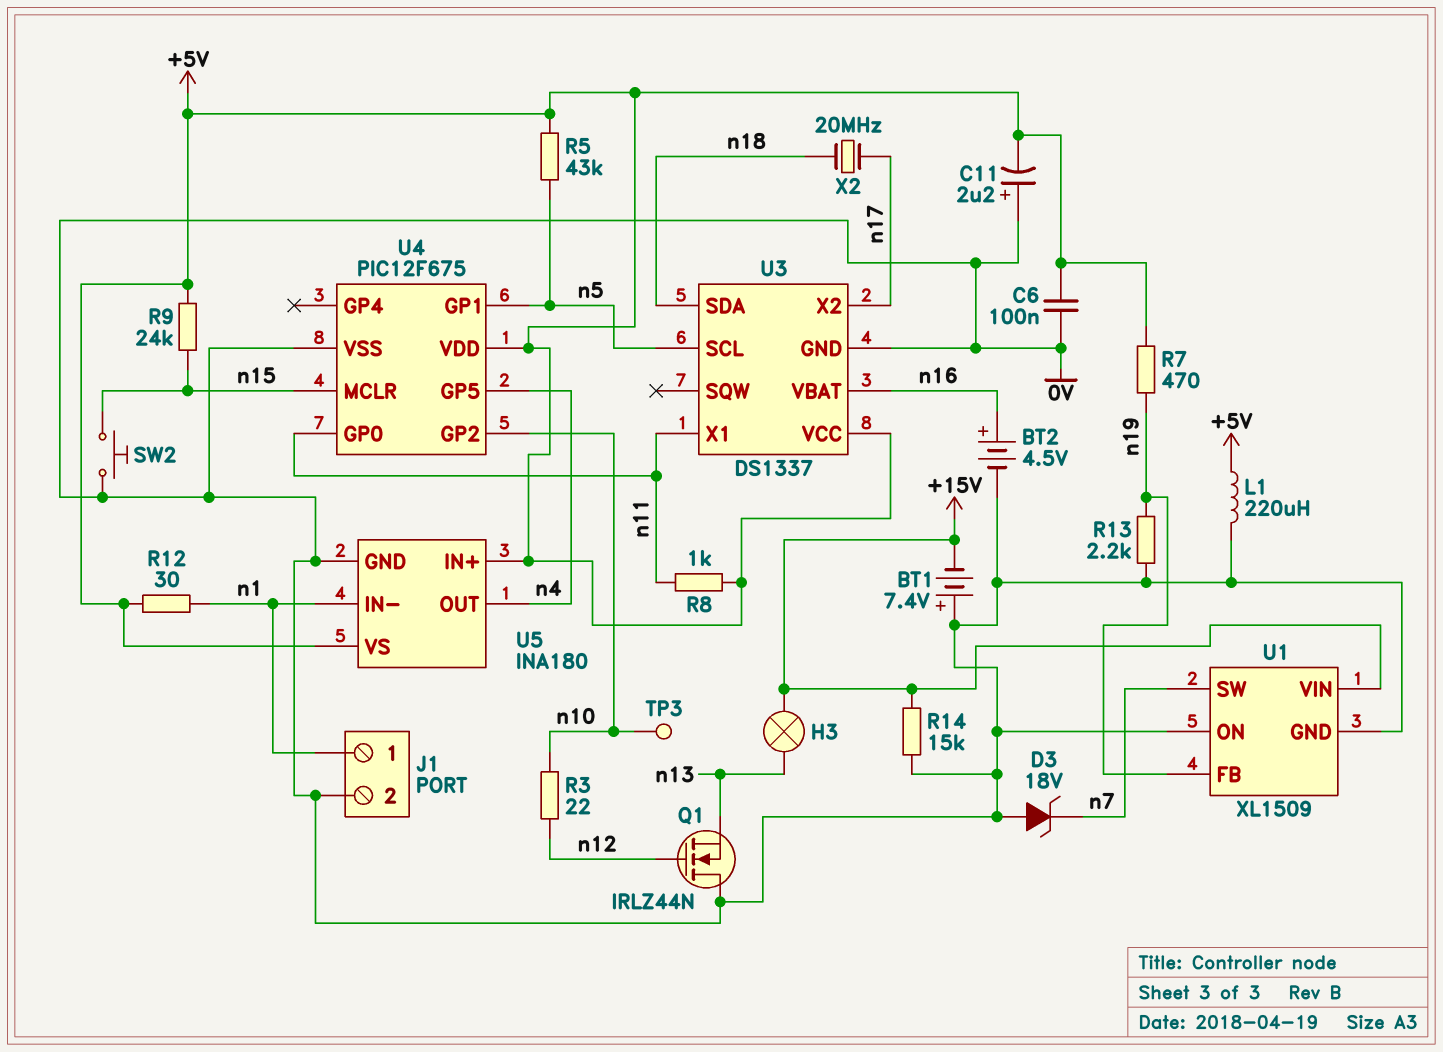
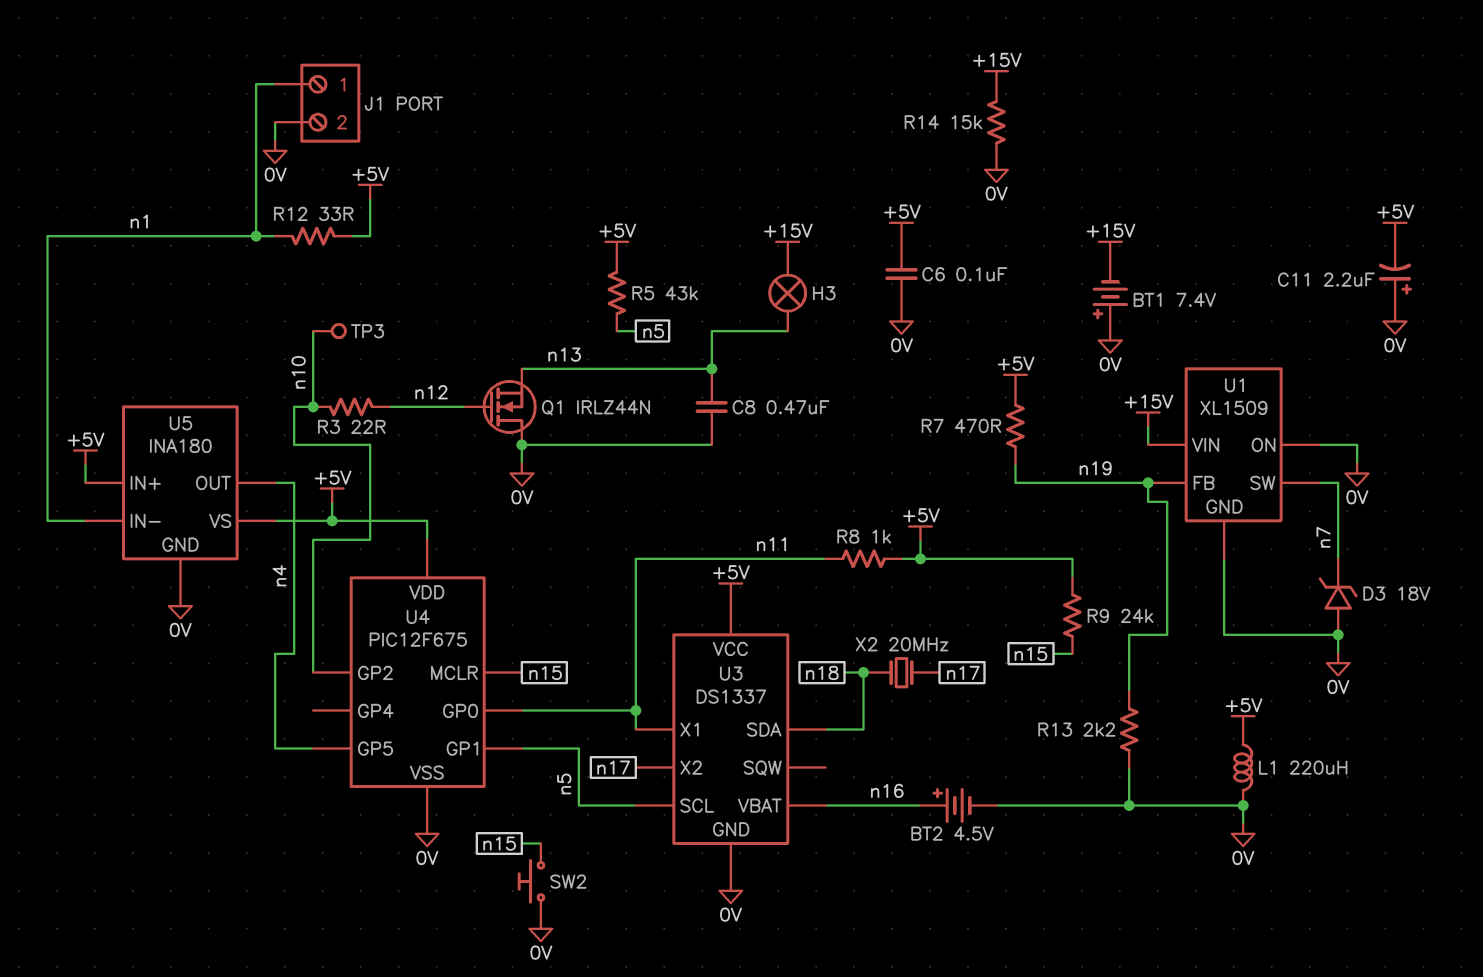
C8: none -> 470nF (0V, n13)
R12: 30 (+5V, n1) -> 33 (+5V, n1)

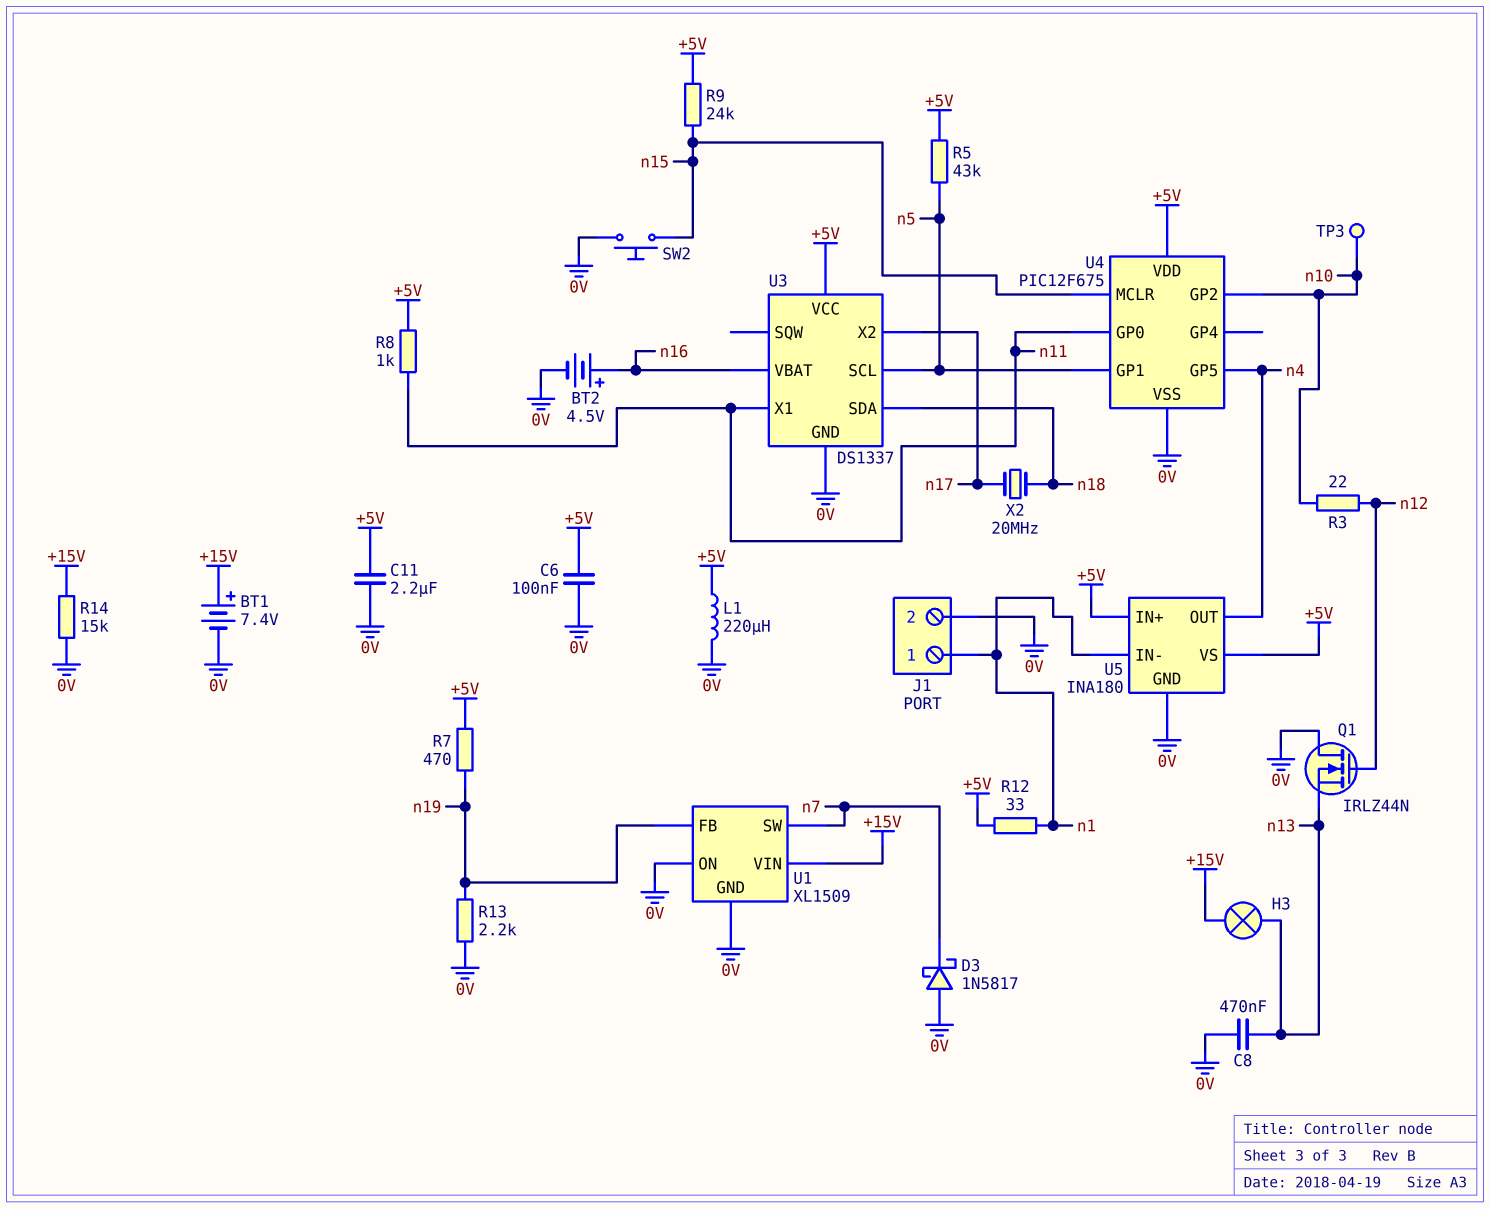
BT1: 7.4V (plus 0V, minus +15V) -> 7.4V (plus +15V, minus 0V)
C11: 2.2uF (plus 0V, minus +5V) -> 2.2uF (+5V, 0V)
D3: zener 18V (A 0V, K n7) -> schottky 1N5817 (A 0V, K n7)

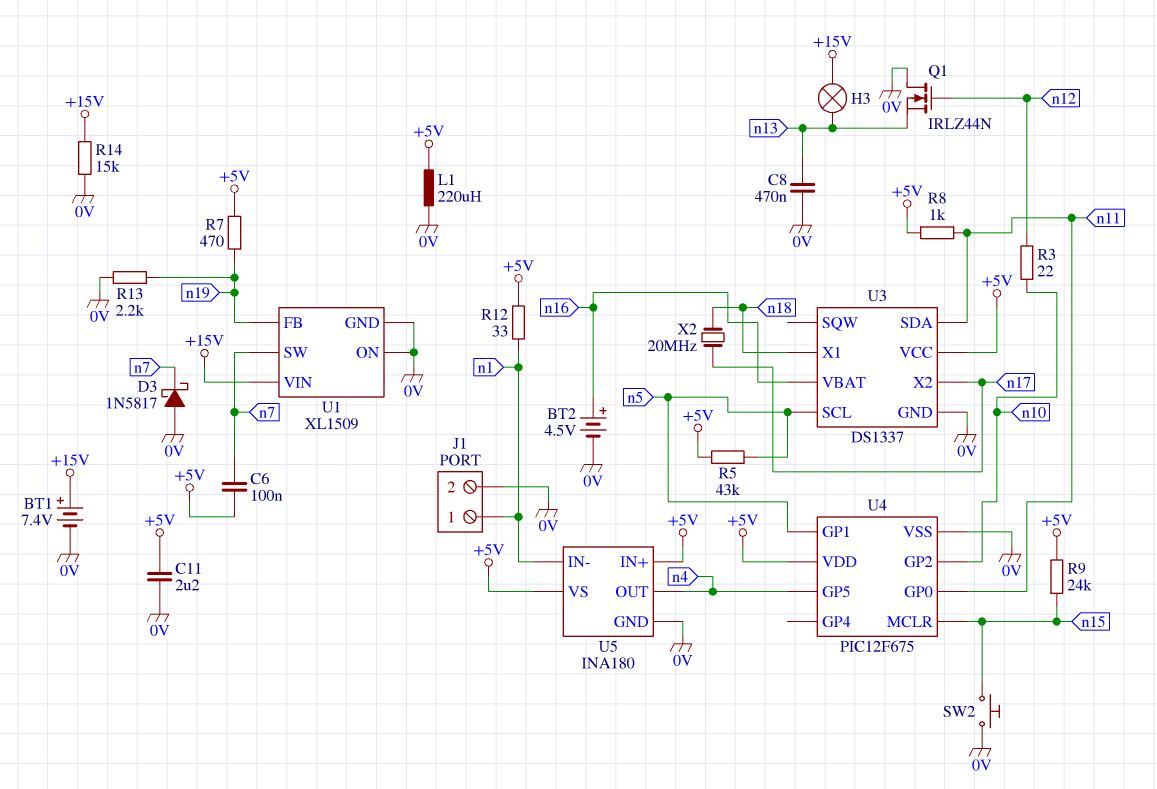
C6: 100nF (+5V, 0V) -> 100nF (+5V, n7)
TP3: test point (n10) -> none
U3 pin SDA: n18 -> n11
U3 pin X1: n11 -> n18

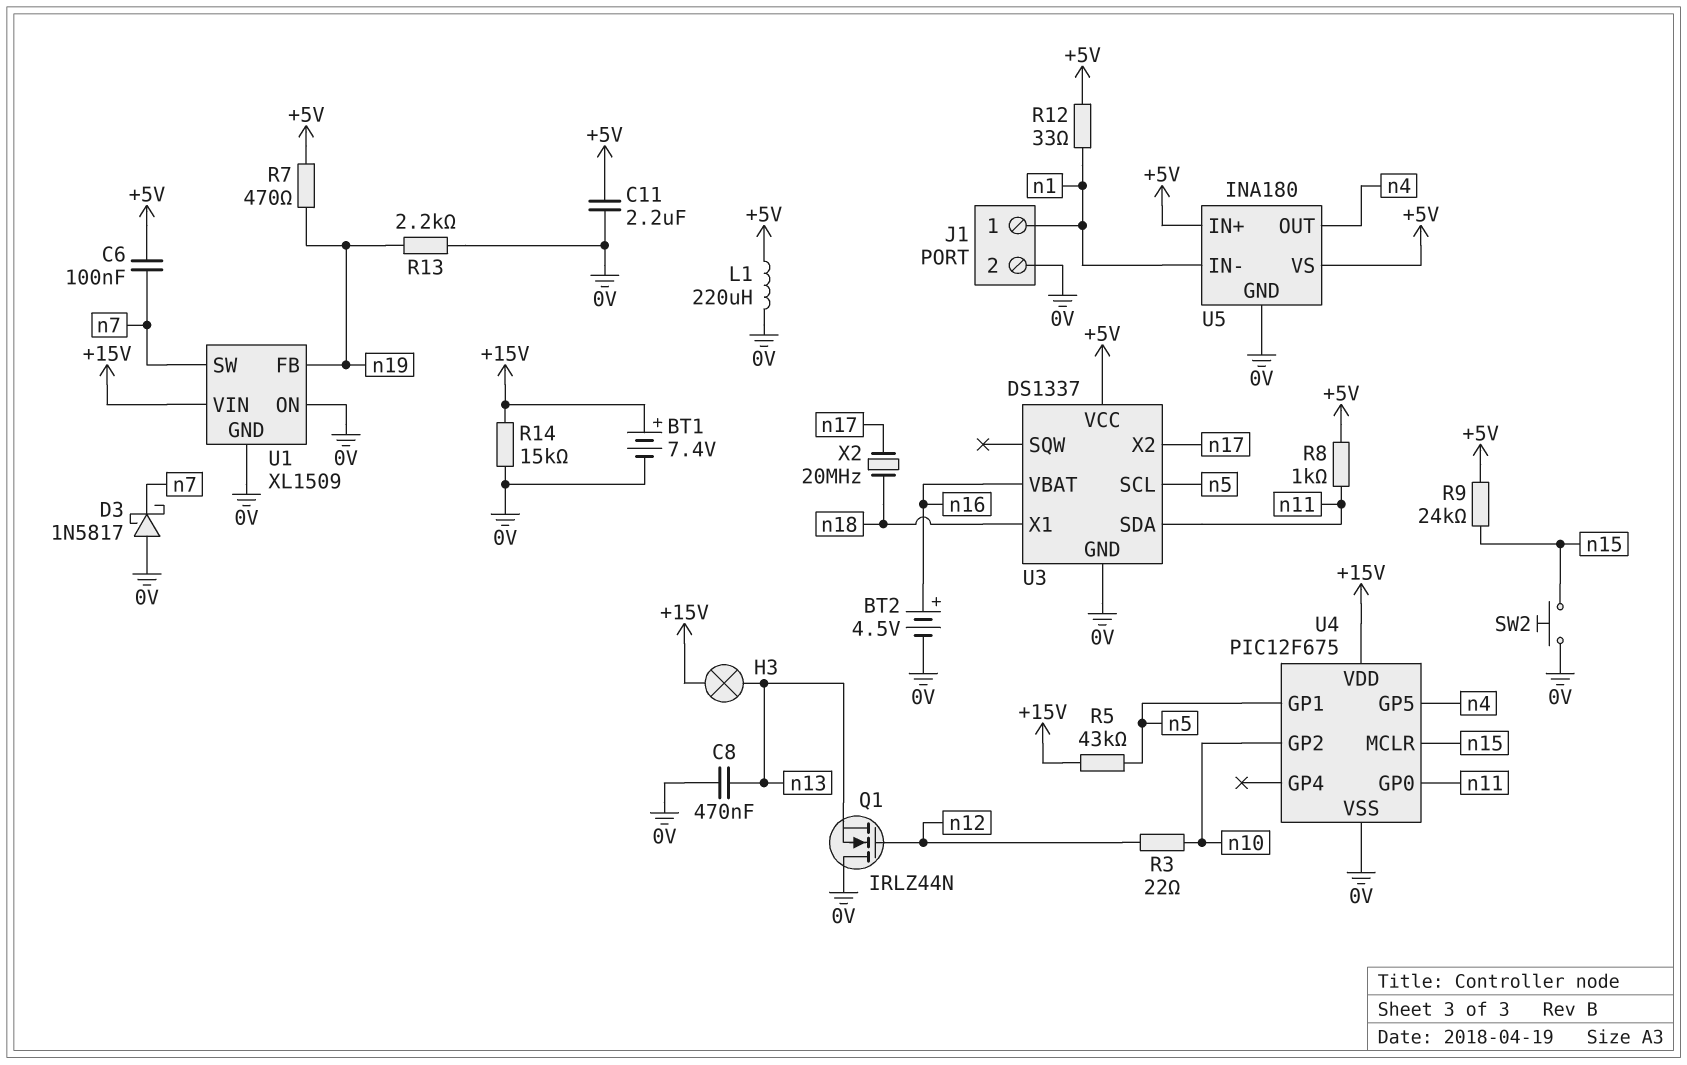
R5: 43k (+5V, n5) -> 43k (+15V, n5)
U4 pin VDD: +5V -> +15V

